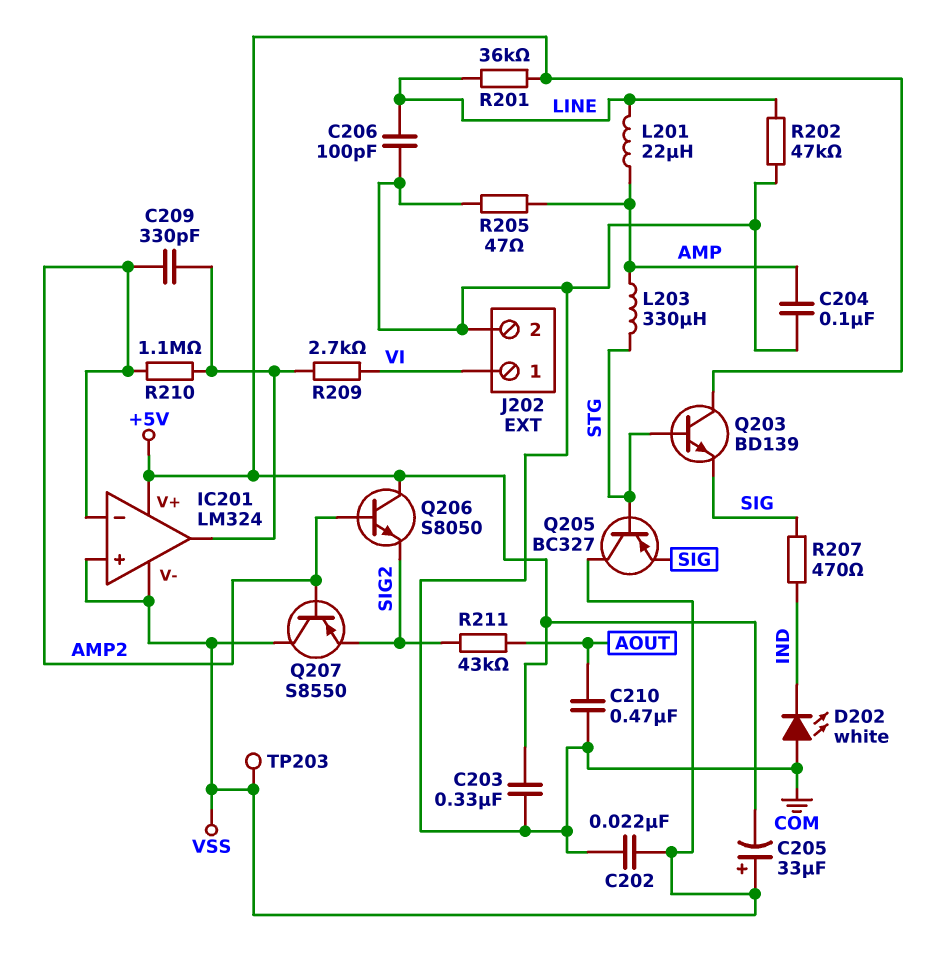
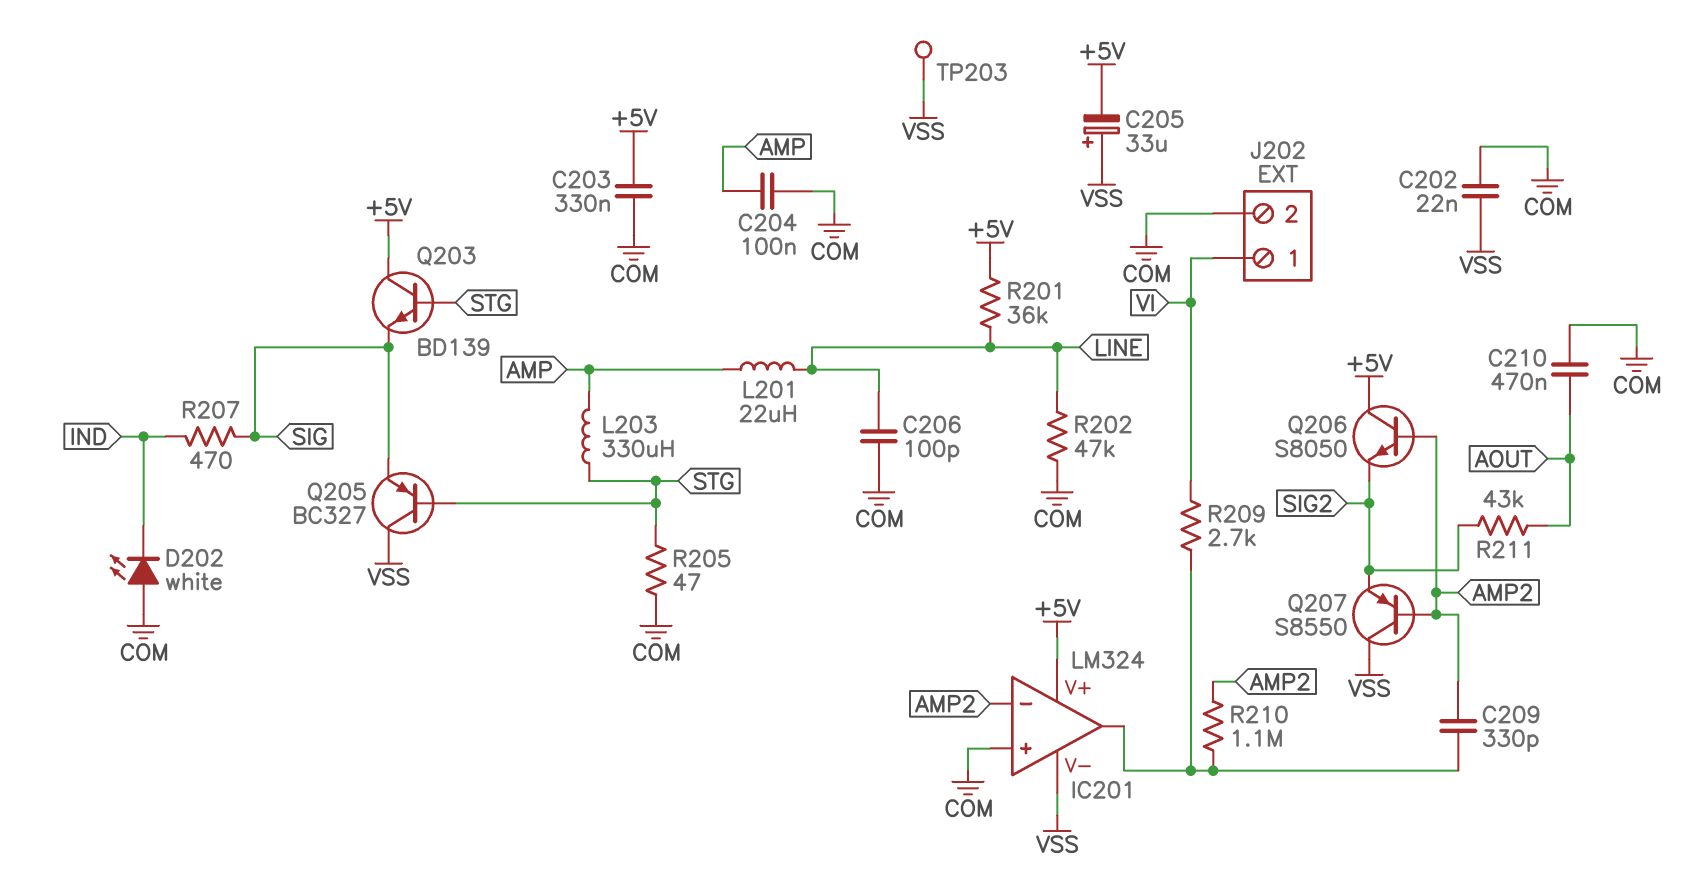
IC201 pin in+: VSS -> COM
R205: 47 (AMP, COM) -> 47 (COM, STG)

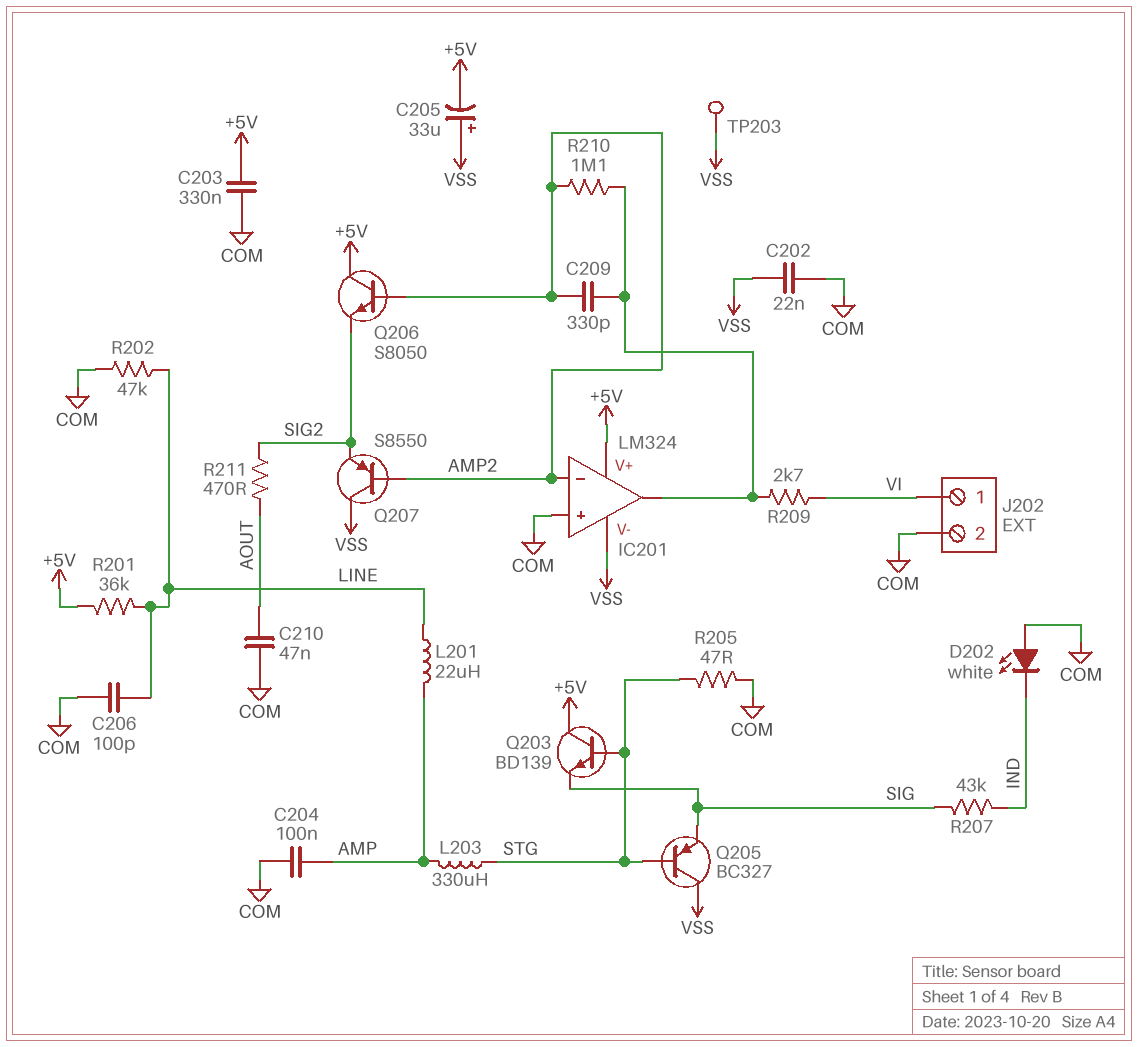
C210: 470nF (AOUT, COM) -> 47nF (AOUT, COM)
R207: 470 (IND, SIG) -> 43k (IND, SIG)
R211: 43k (AOUT, SIG2) -> 470 (AOUT, SIG2)

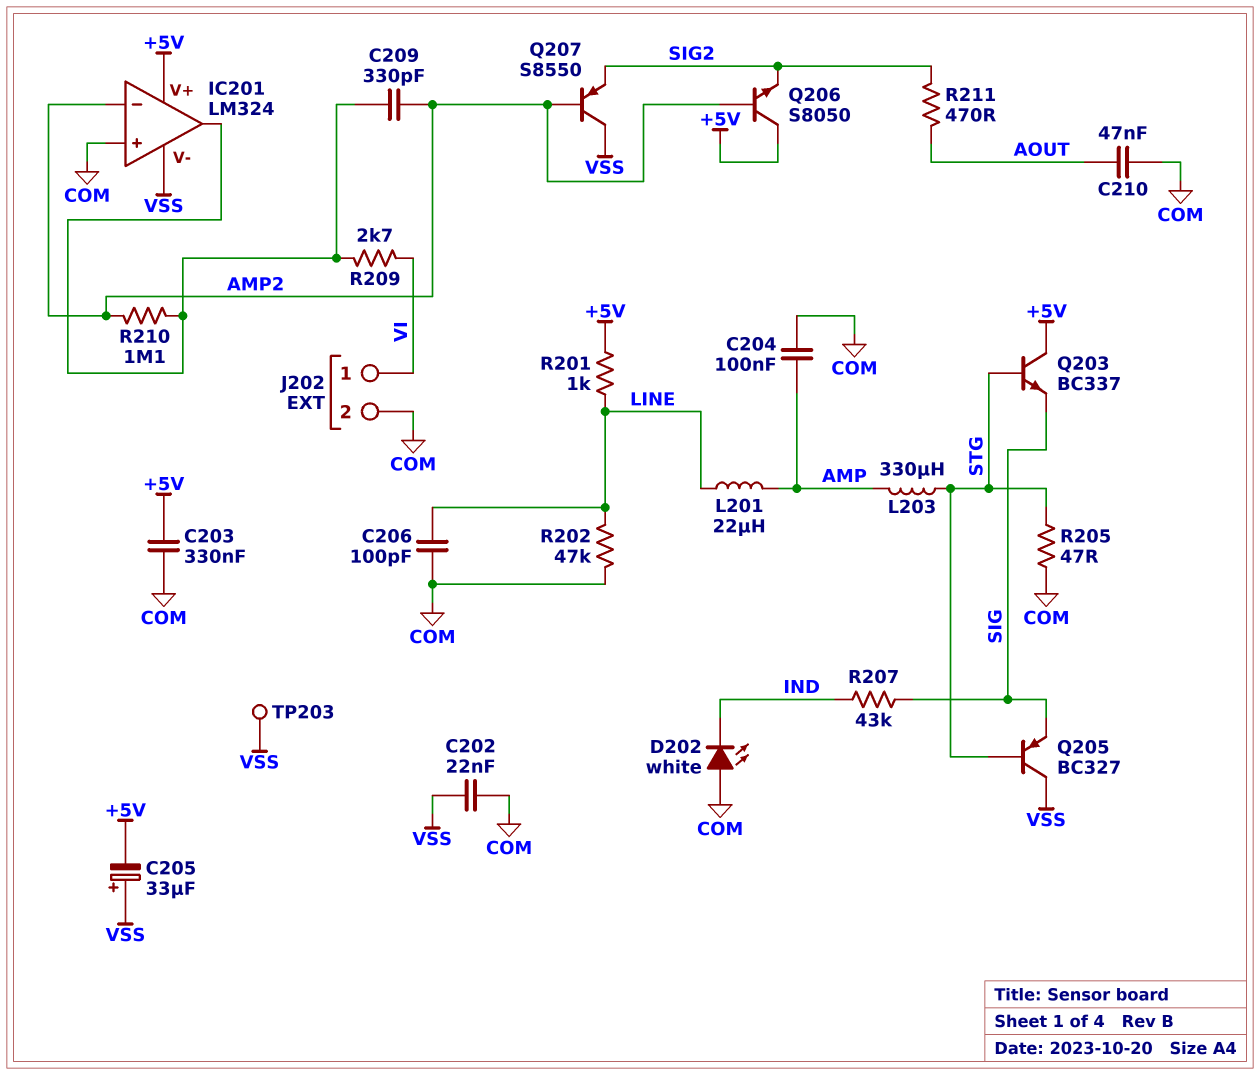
Q203: NPN BD139 (B STG, C +5V, E SIG) -> NPN BC337 (B STG, C +5V, E SIG)
R201: 36k (+5V, LINE) -> 1k (+5V, LINE)

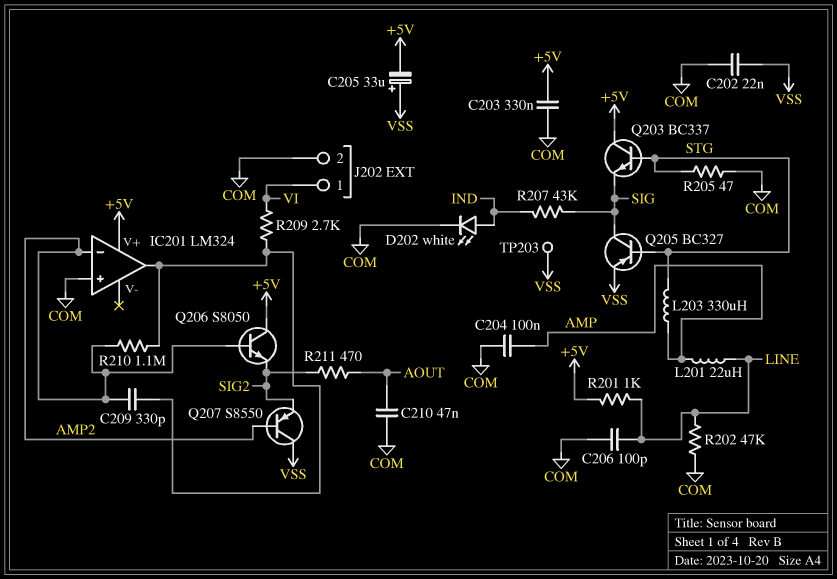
D202: LED white (A COM, K IND) -> LED white (A IND, K COM)
IC201 pin V-: VSS -> none
Q205: PNP BC327 (B STG, C VSS, E SIG) -> PNP BC327 (B STG, C SIG, E VSS)

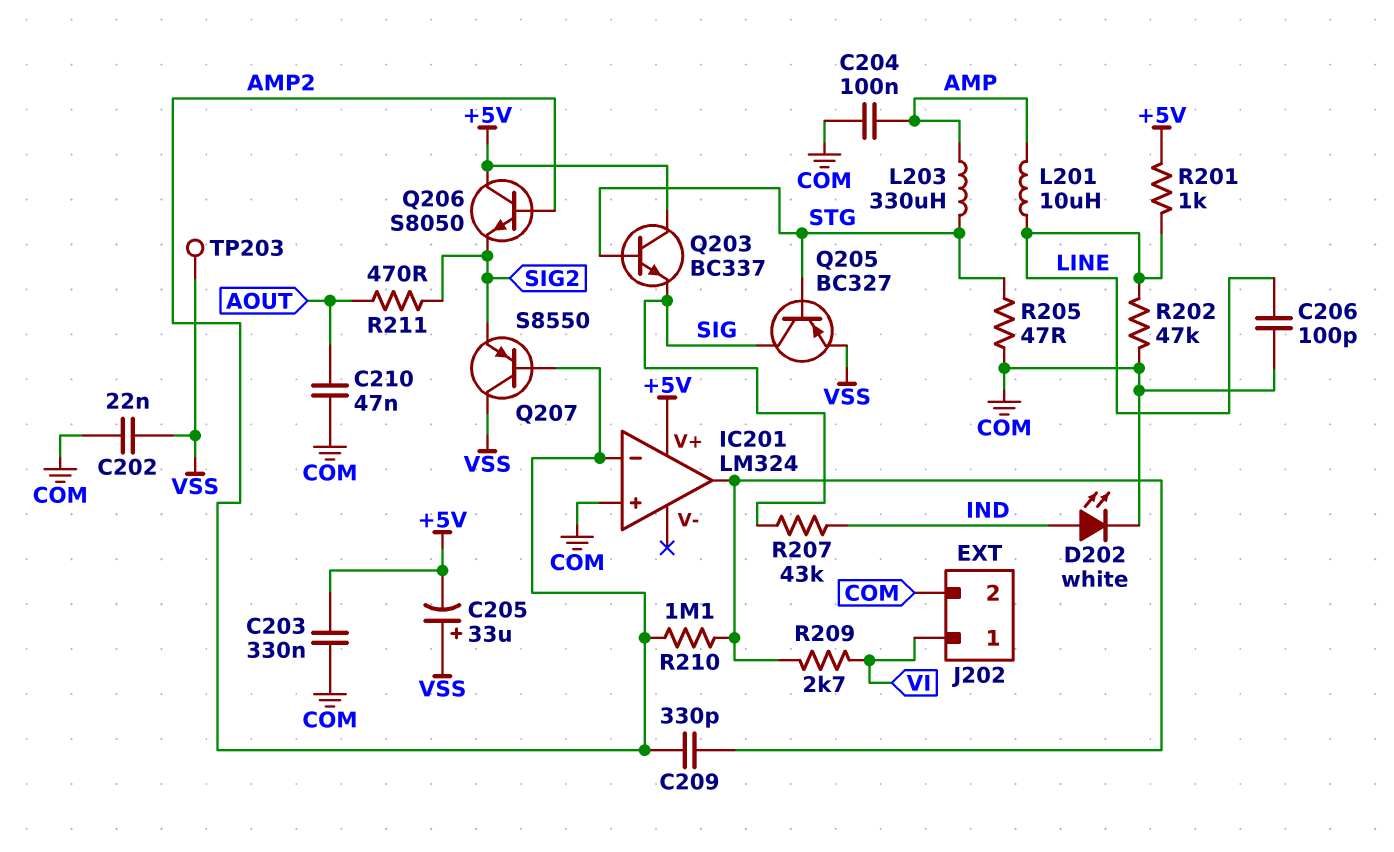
L201: 22uH (AMP, LINE) -> 10uH (AMP, LINE)

